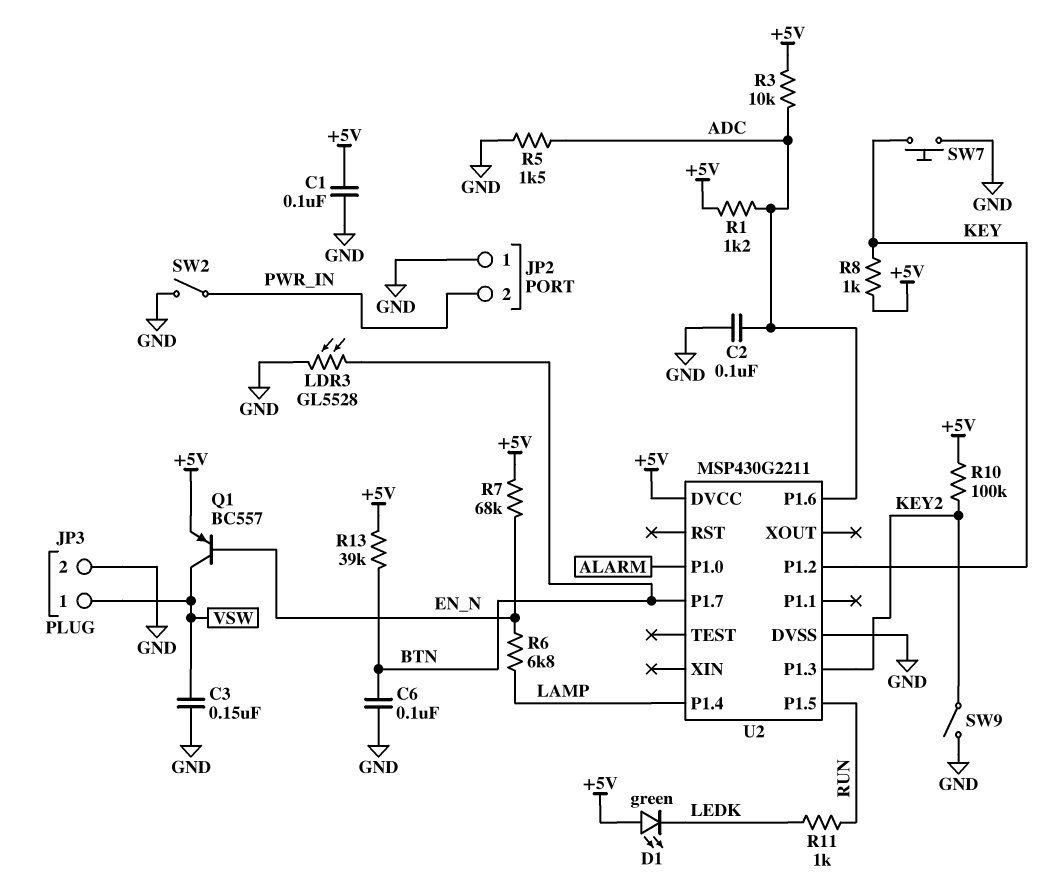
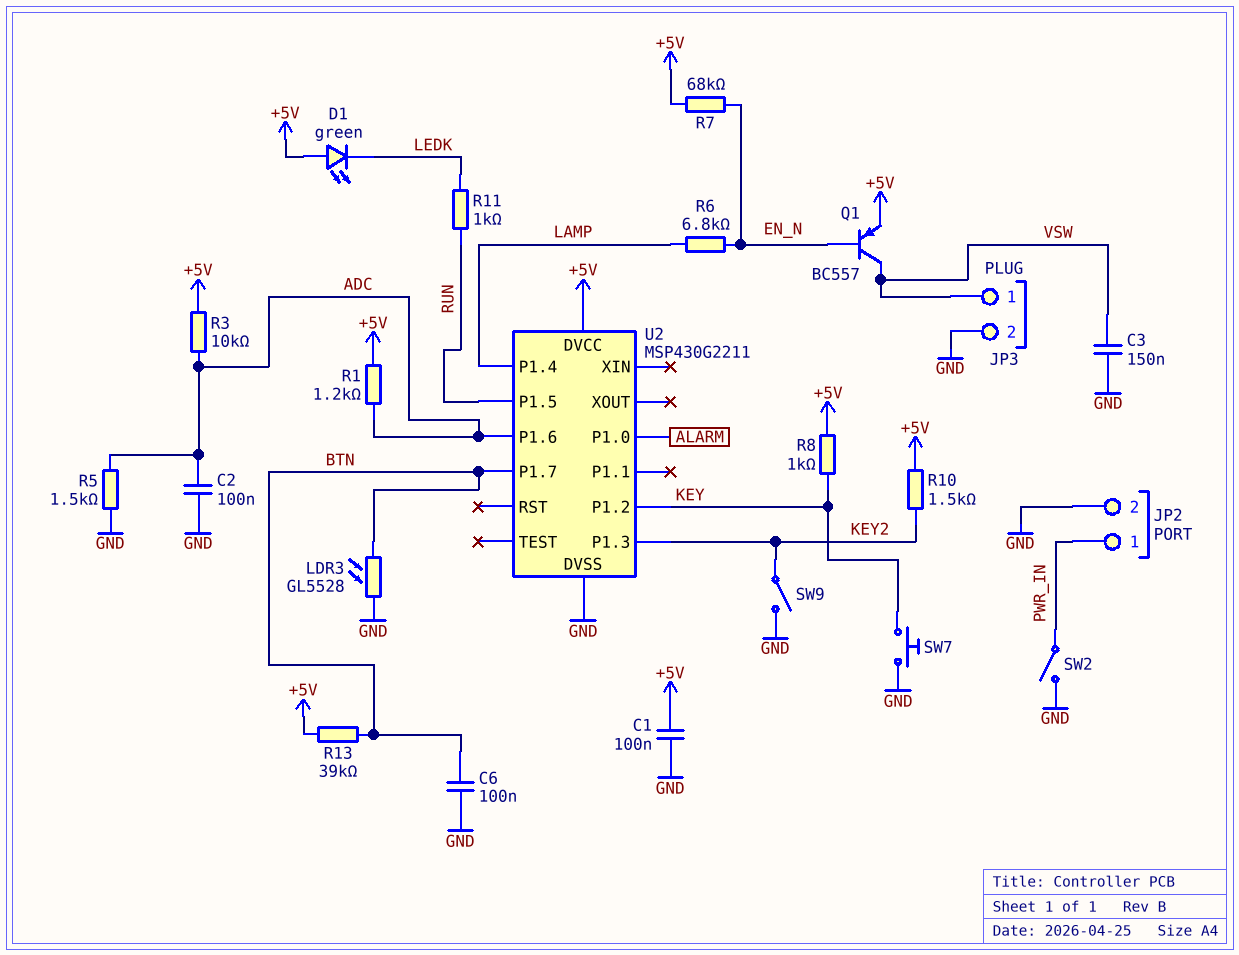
JP2 pin 1: GND -> PWR_IN
JP2 pin 2: PWR_IN -> GND
R10: 100k (+5V, KEY2) -> 1.5k (+5V, KEY2)

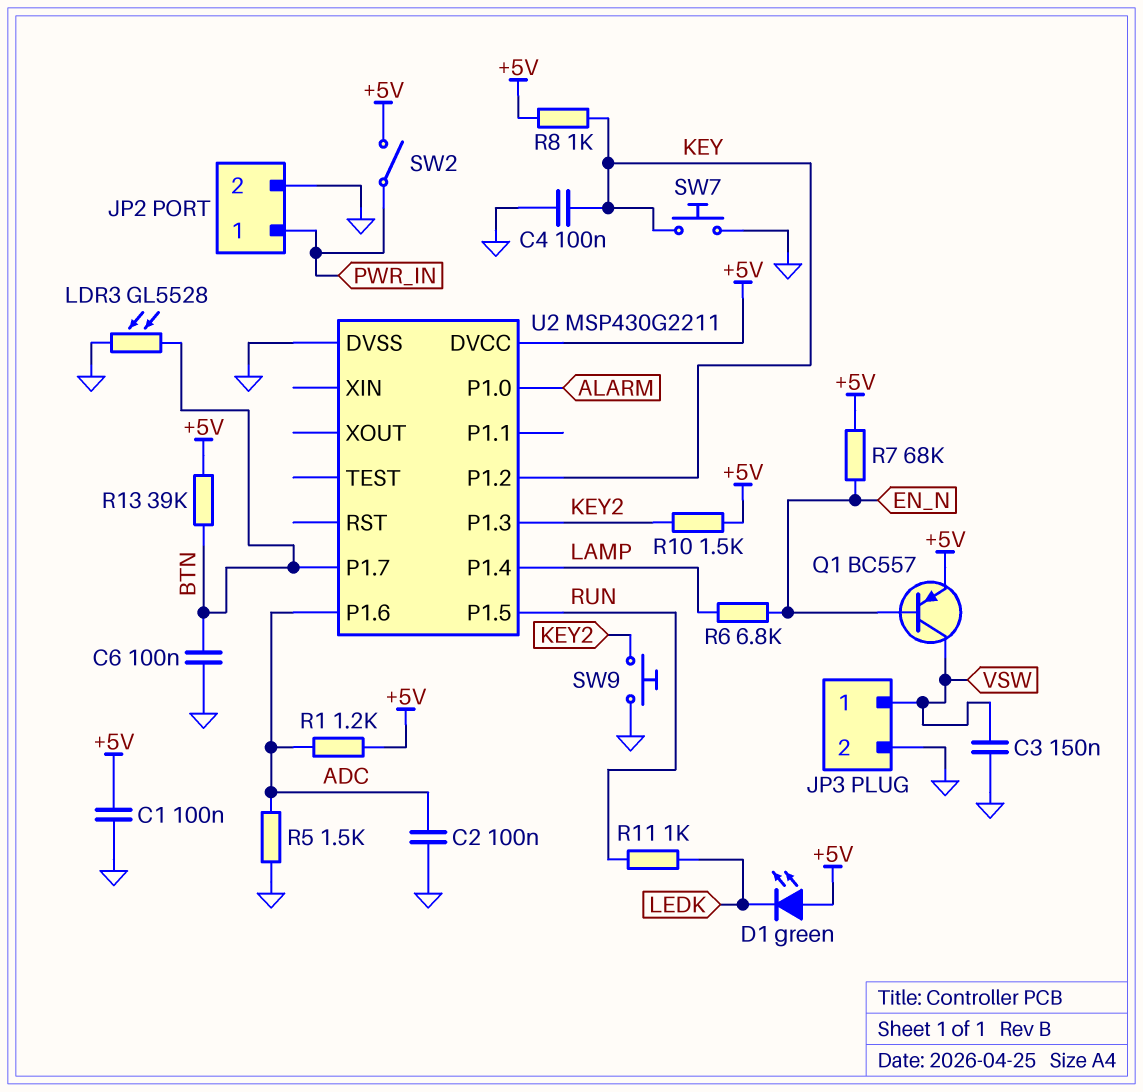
C4: none -> 100nF (GND, KEY)
R3: 10k (+5V, ADC) -> none
SW2: switch (GND, PWR_IN) -> switch (+5V, PWR_IN)
SW9: switch (GND, KEY2) -> button (GND, KEY2)

